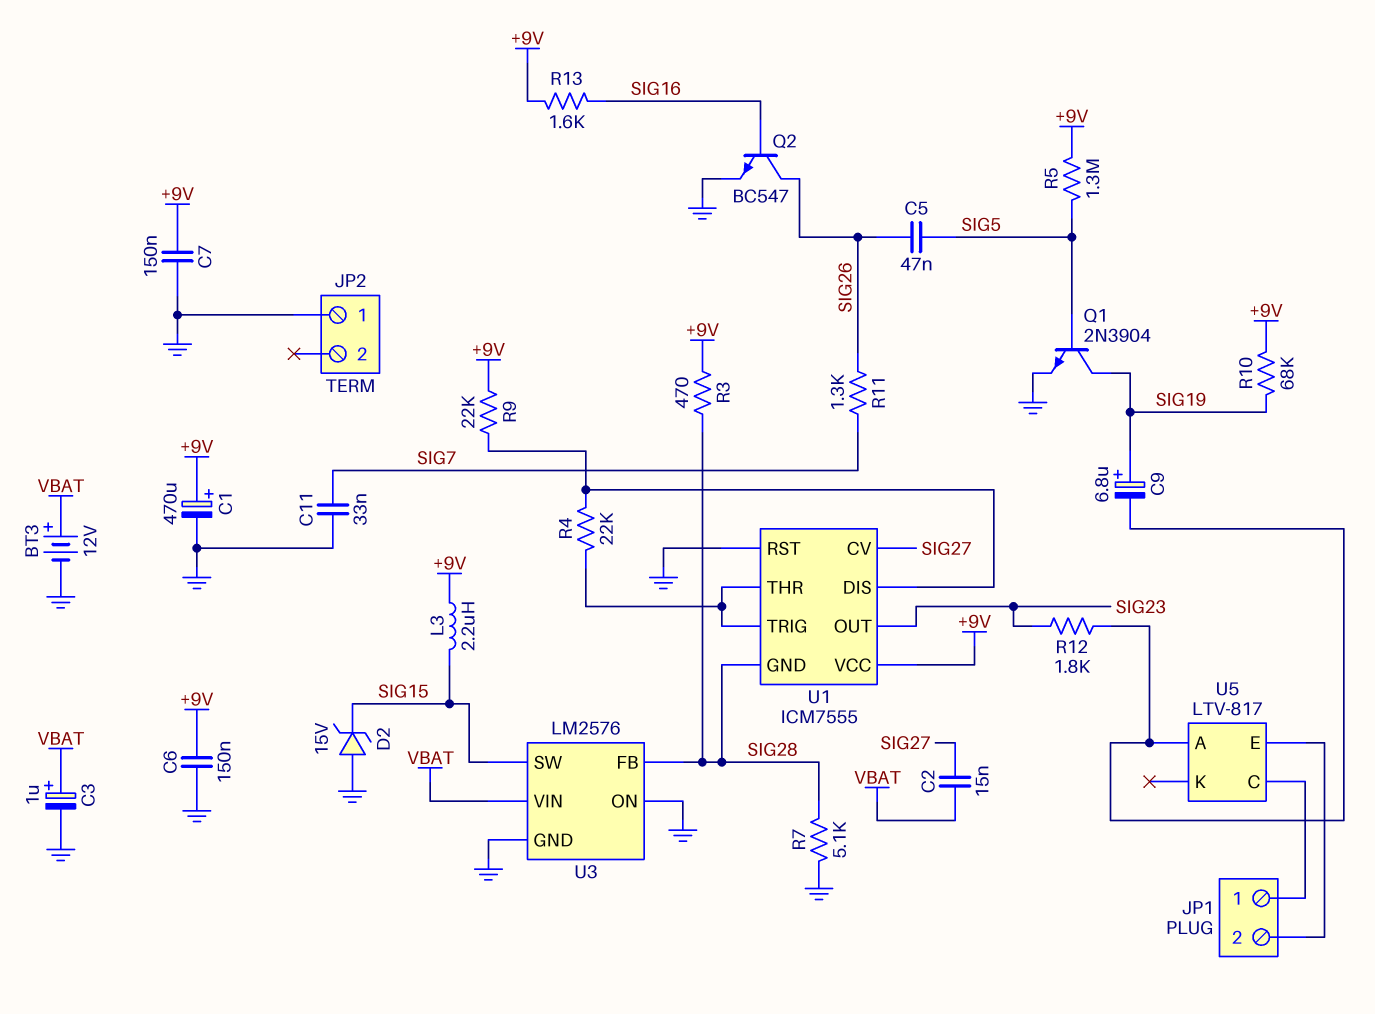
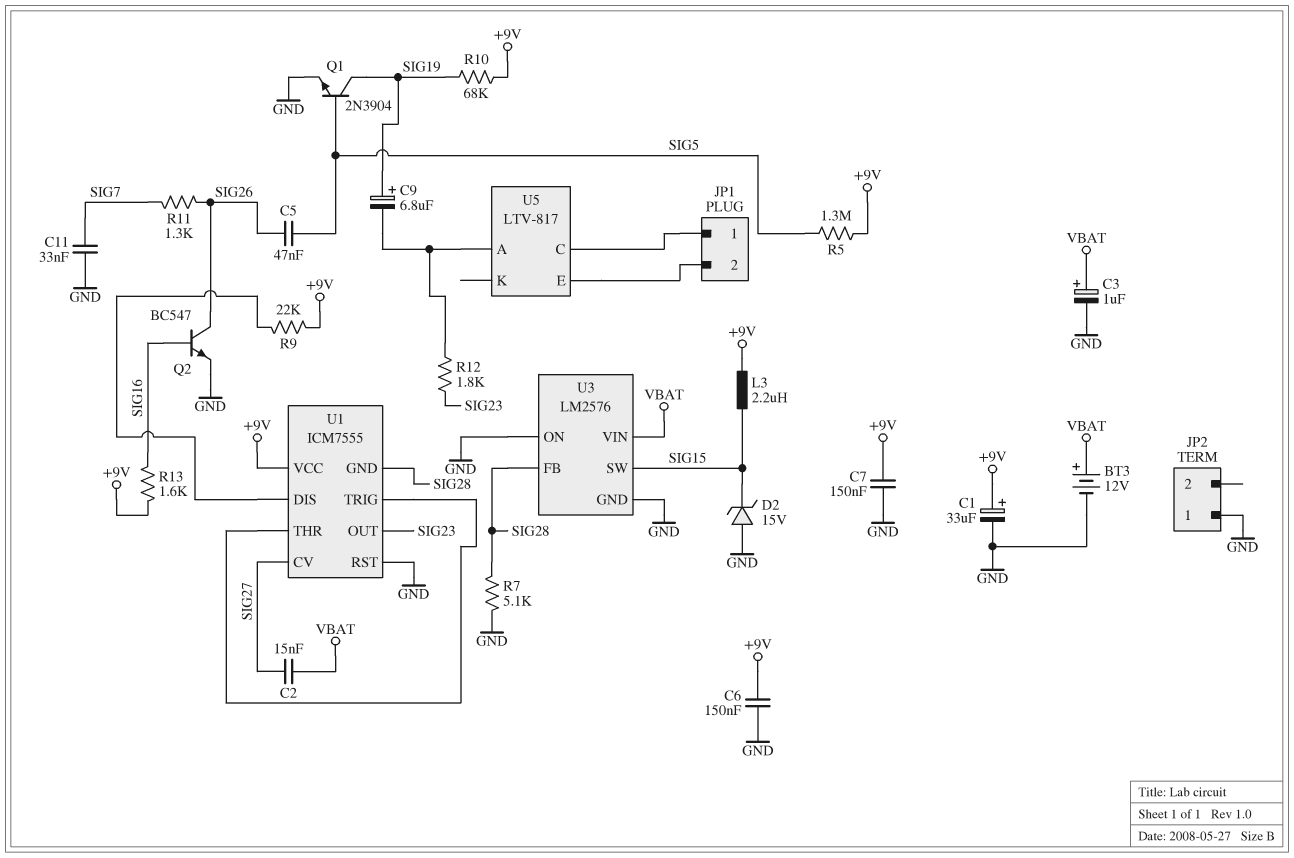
C1: 470uF (plus +9V, minus GND) -> 33uF (plus +9V, minus GND)
R3: 470 (+9V, SIG28) -> none
R4: 22k (U1/DIS, U1/THR) -> none

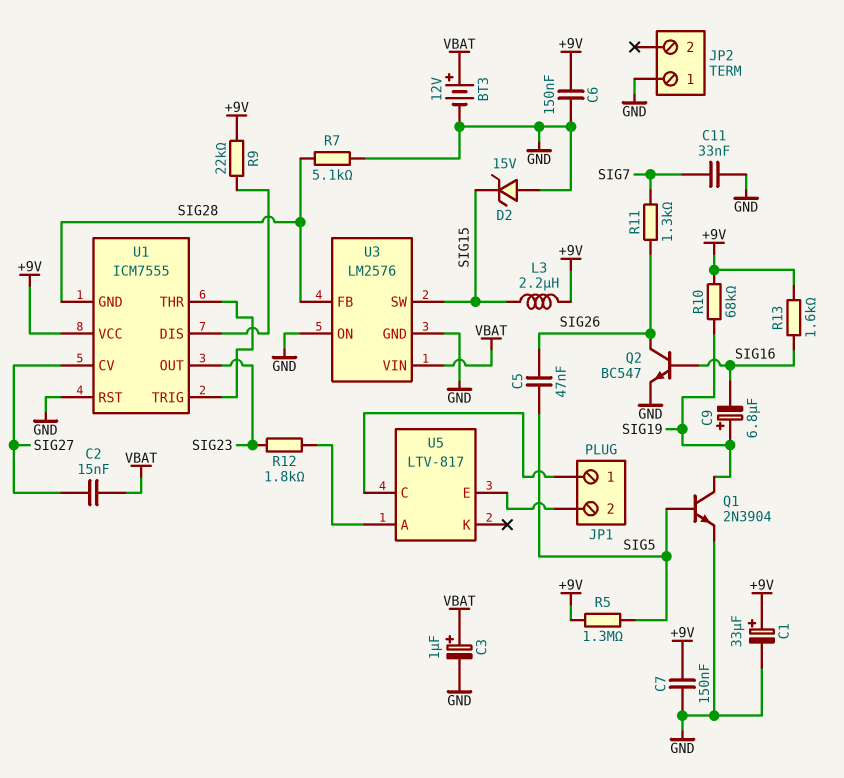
C9: 6.8uF (plus SIG19, minus U5/A) -> 6.8uF (plus SIG19, minus SIG16)

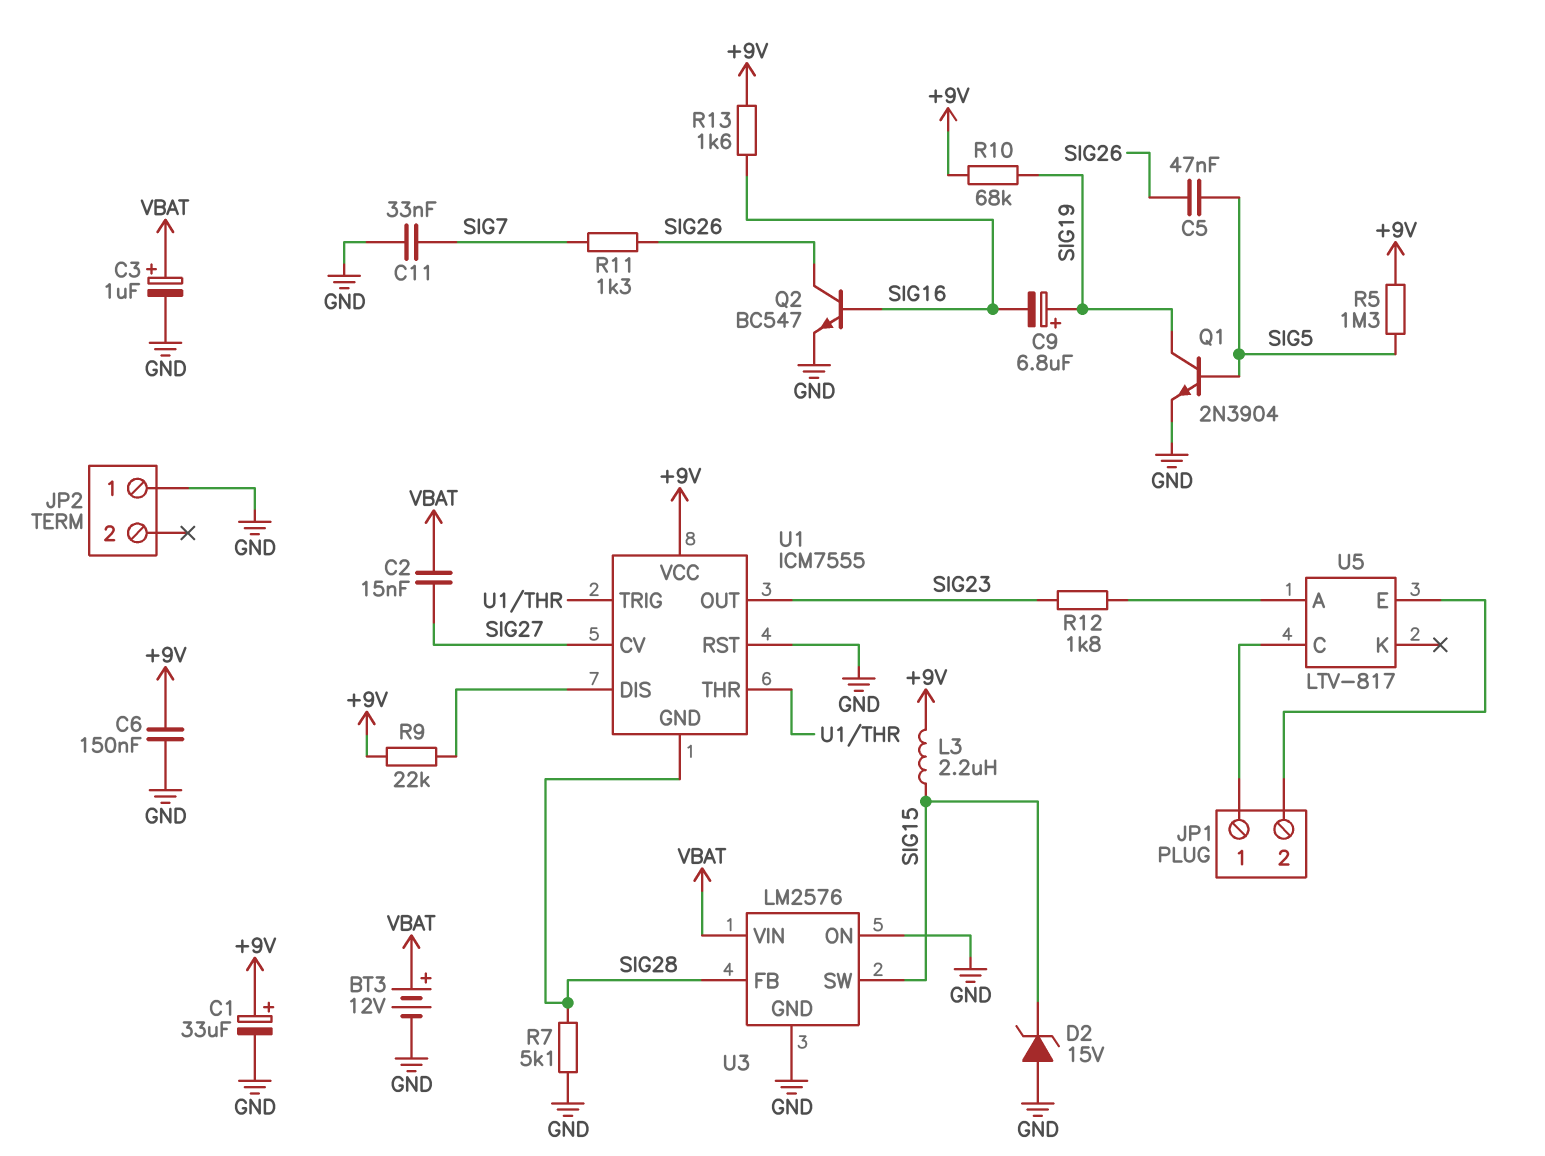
C7: 150nF (+9V, GND) -> none

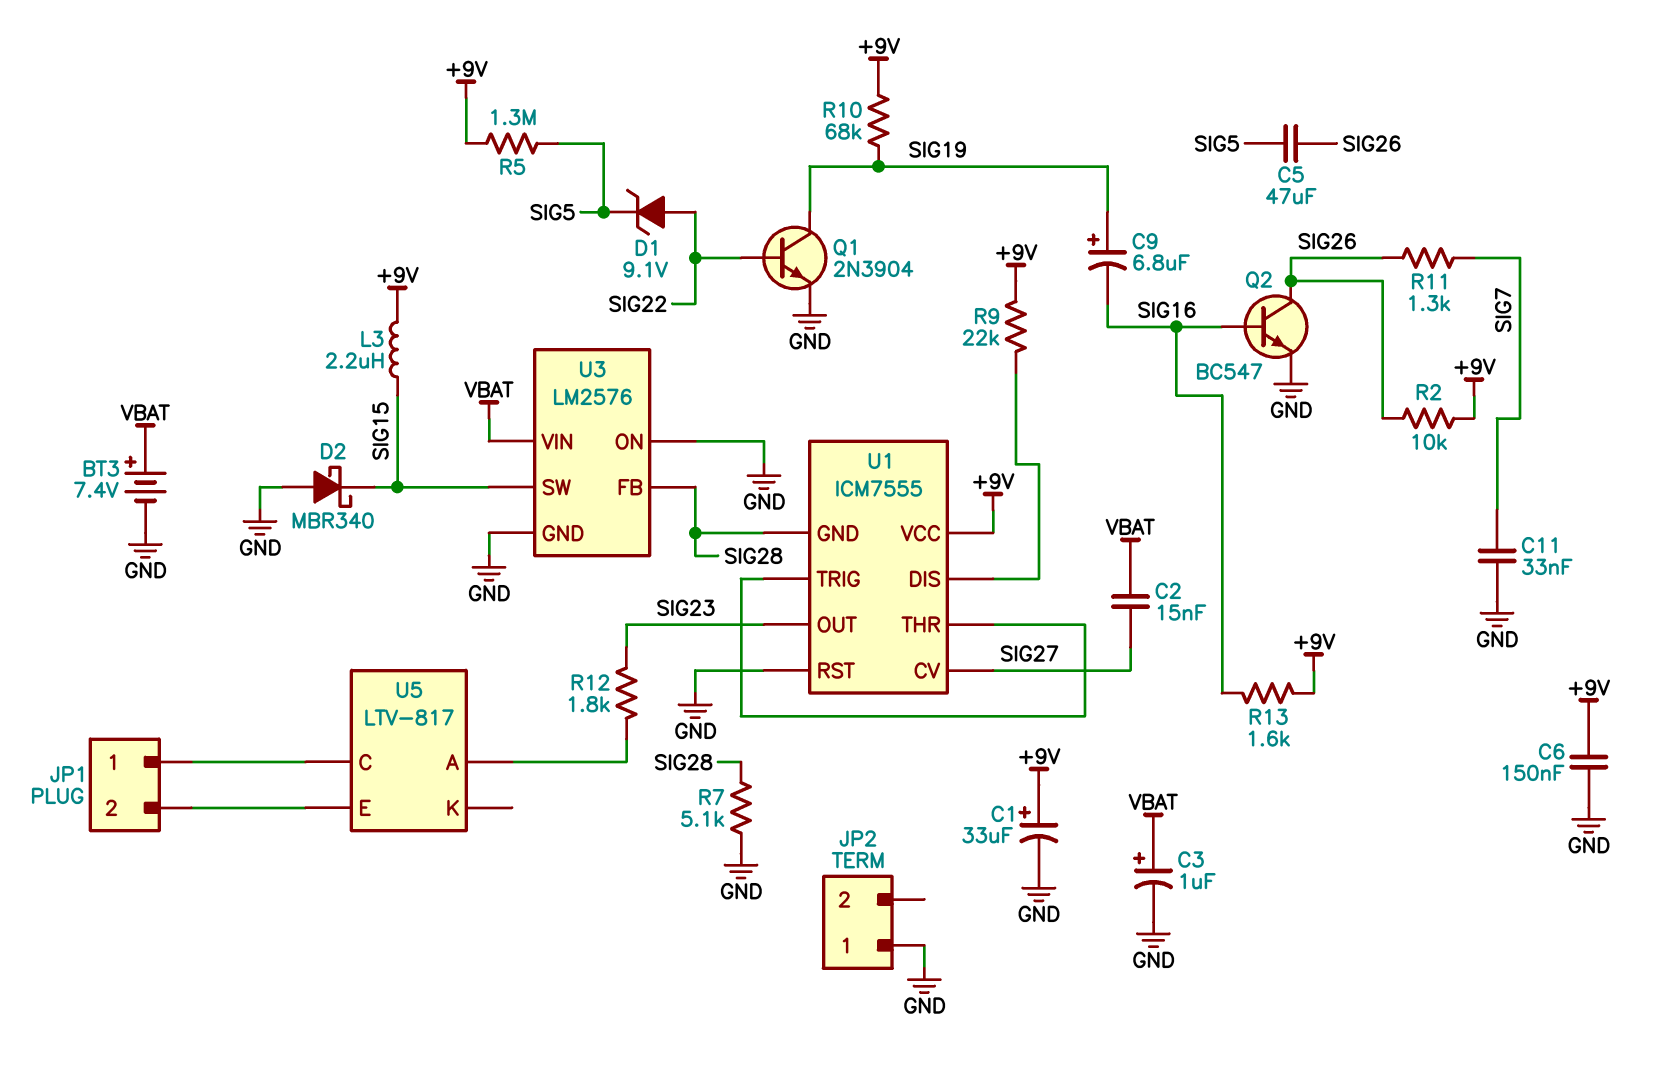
BT3: 12V (plus VBAT, minus GND) -> 7.4V (plus VBAT, minus GND)
C5: 47nF (SIG5, SIG26) -> 47uF (SIG5, SIG26)
D1: none -> zener 9.1V (A SIG22, K SIG5)
D2: zener 15V (A GND, K SIG15) -> schottky MBR340 (A GND, K SIG15)
Q1: NPN 2N3904 (B SIG5, C SIG19, E GND) -> NPN 2N3904 (B SIG22, C SIG19, E GND)
R2: none -> 10k (+9V, SIG26)

